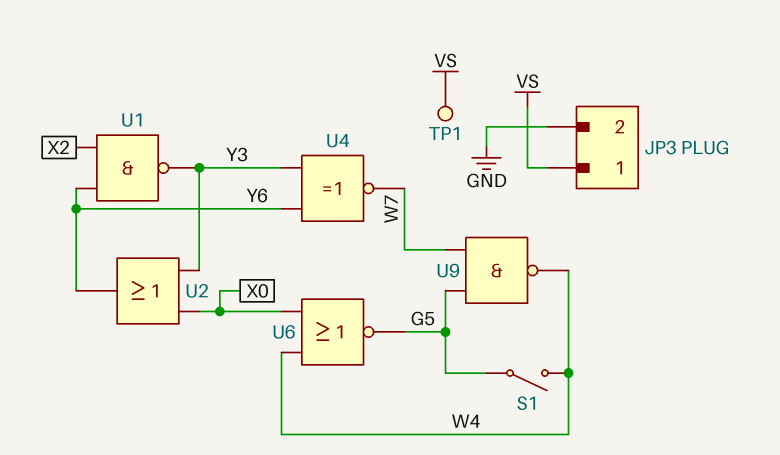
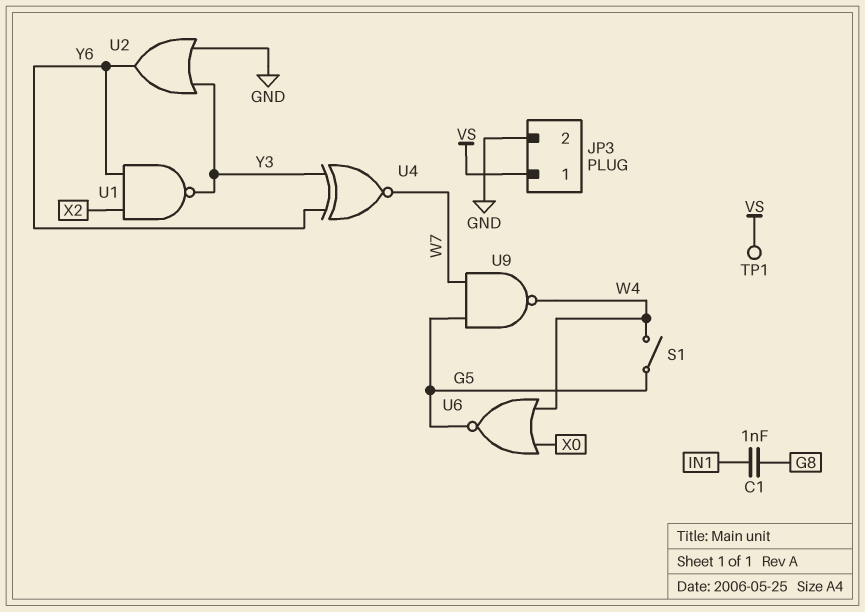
C1: none -> 1nF (G8, IN1)
U2: OR (in X0, in Y3, out Y6) -> OR (in GND, in Y3, out Y6)

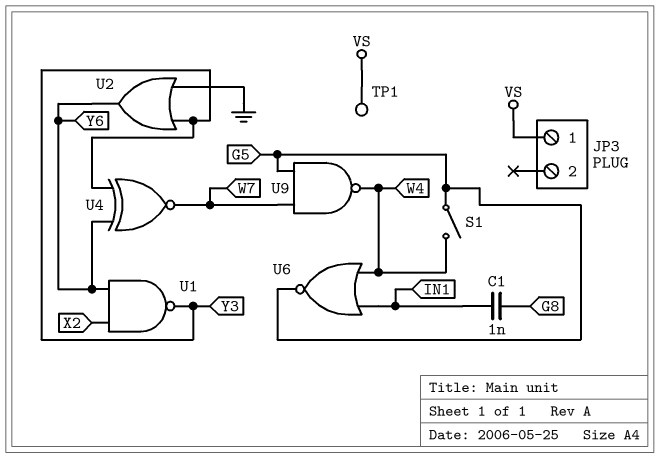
JP3 pin 2: GND -> none
U6: NOR (in W4, in X0, out G5) -> NOR (in IN1, in W4, out G5)

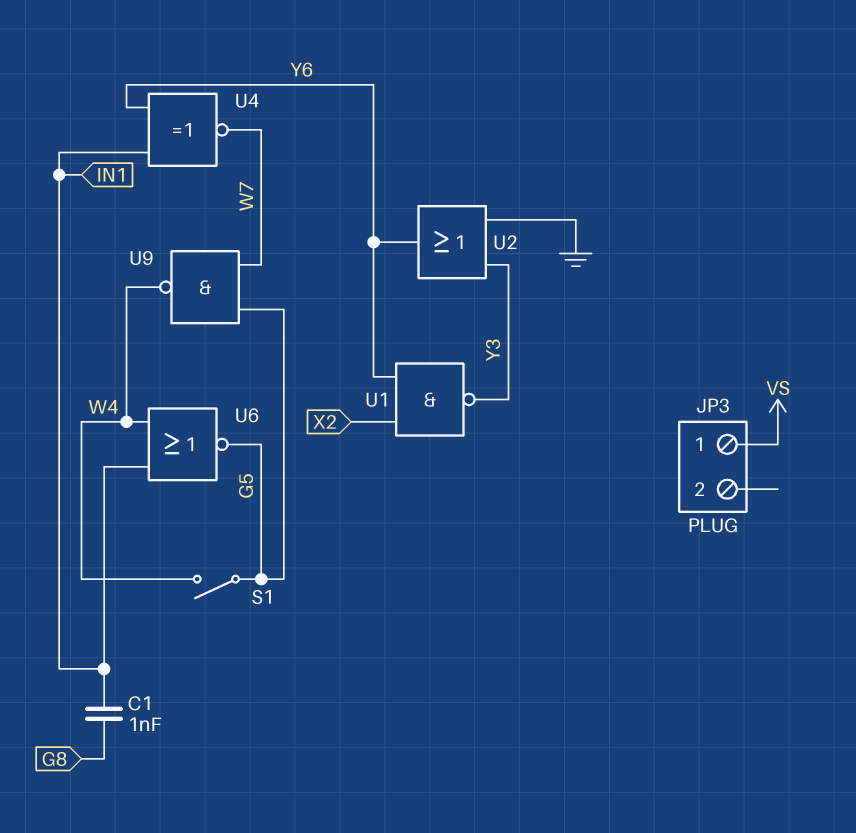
TP1: test point (VS) -> none
U4: XNOR (in Y3, in Y6, out W7) -> XNOR (in IN1, in Y6, out W7)

